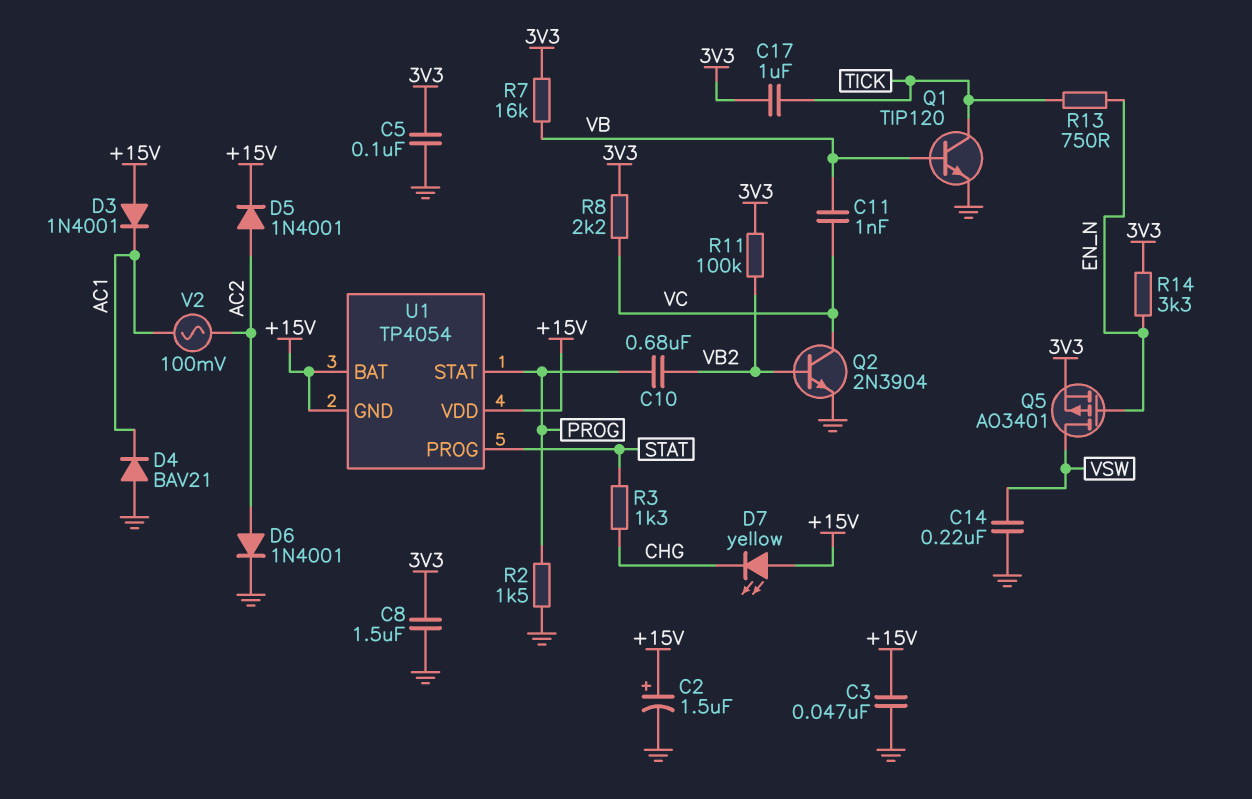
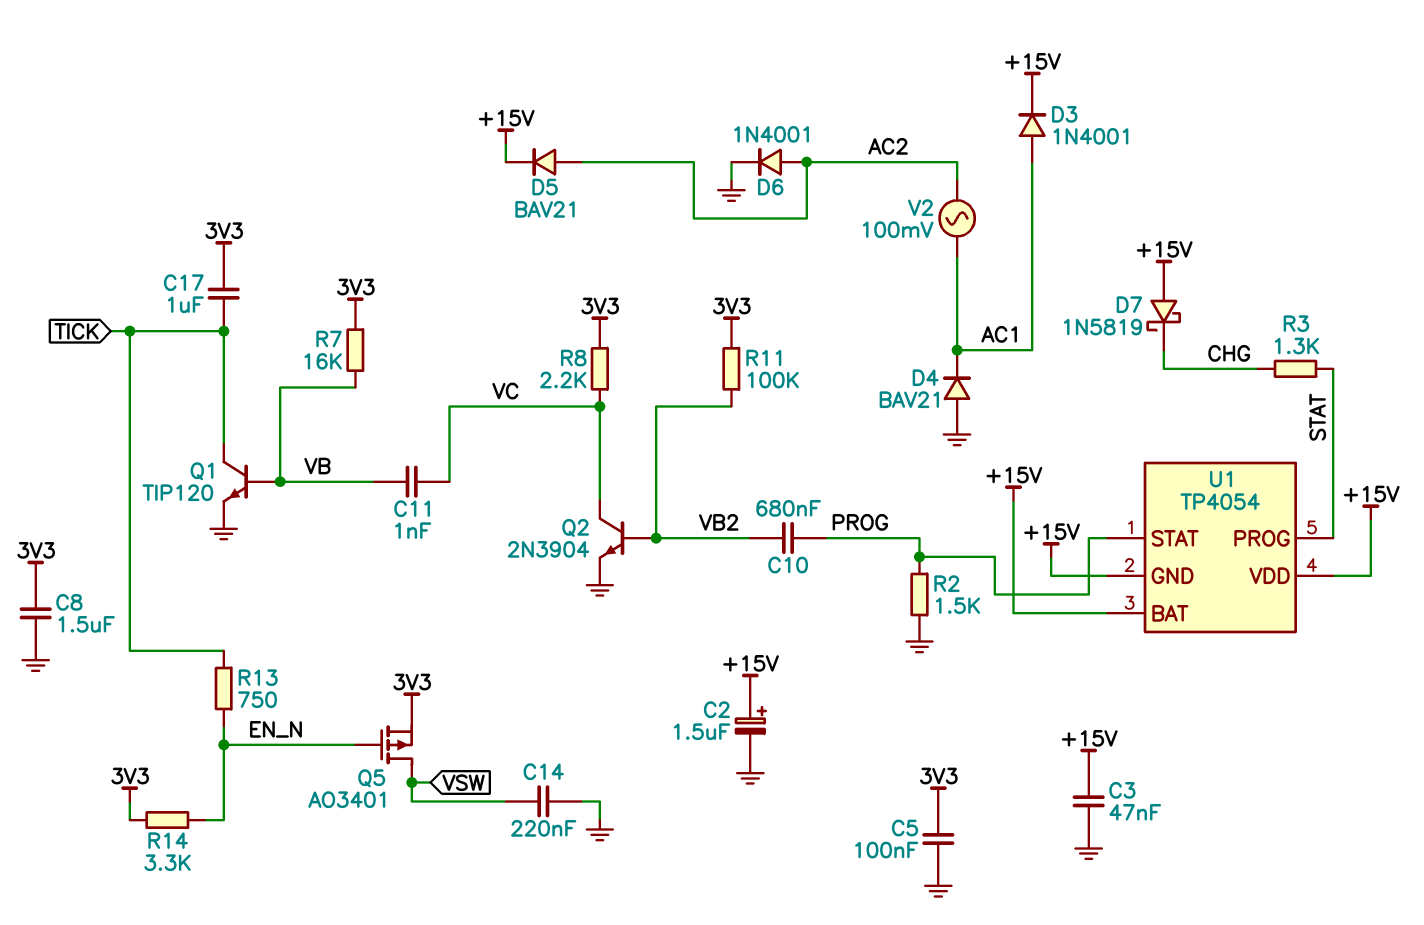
D3: diode 1N4001 (A +15V, K AC1) -> diode 1N4001 (A AC1, K +15V)
D5: diode 1N4001 (A AC2, K +15V) -> diode BAV21 (A AC2, K +15V)
D7: LED yellow (A +15V, K CHG) -> schottky 1N5819 (A +15V, K CHG)

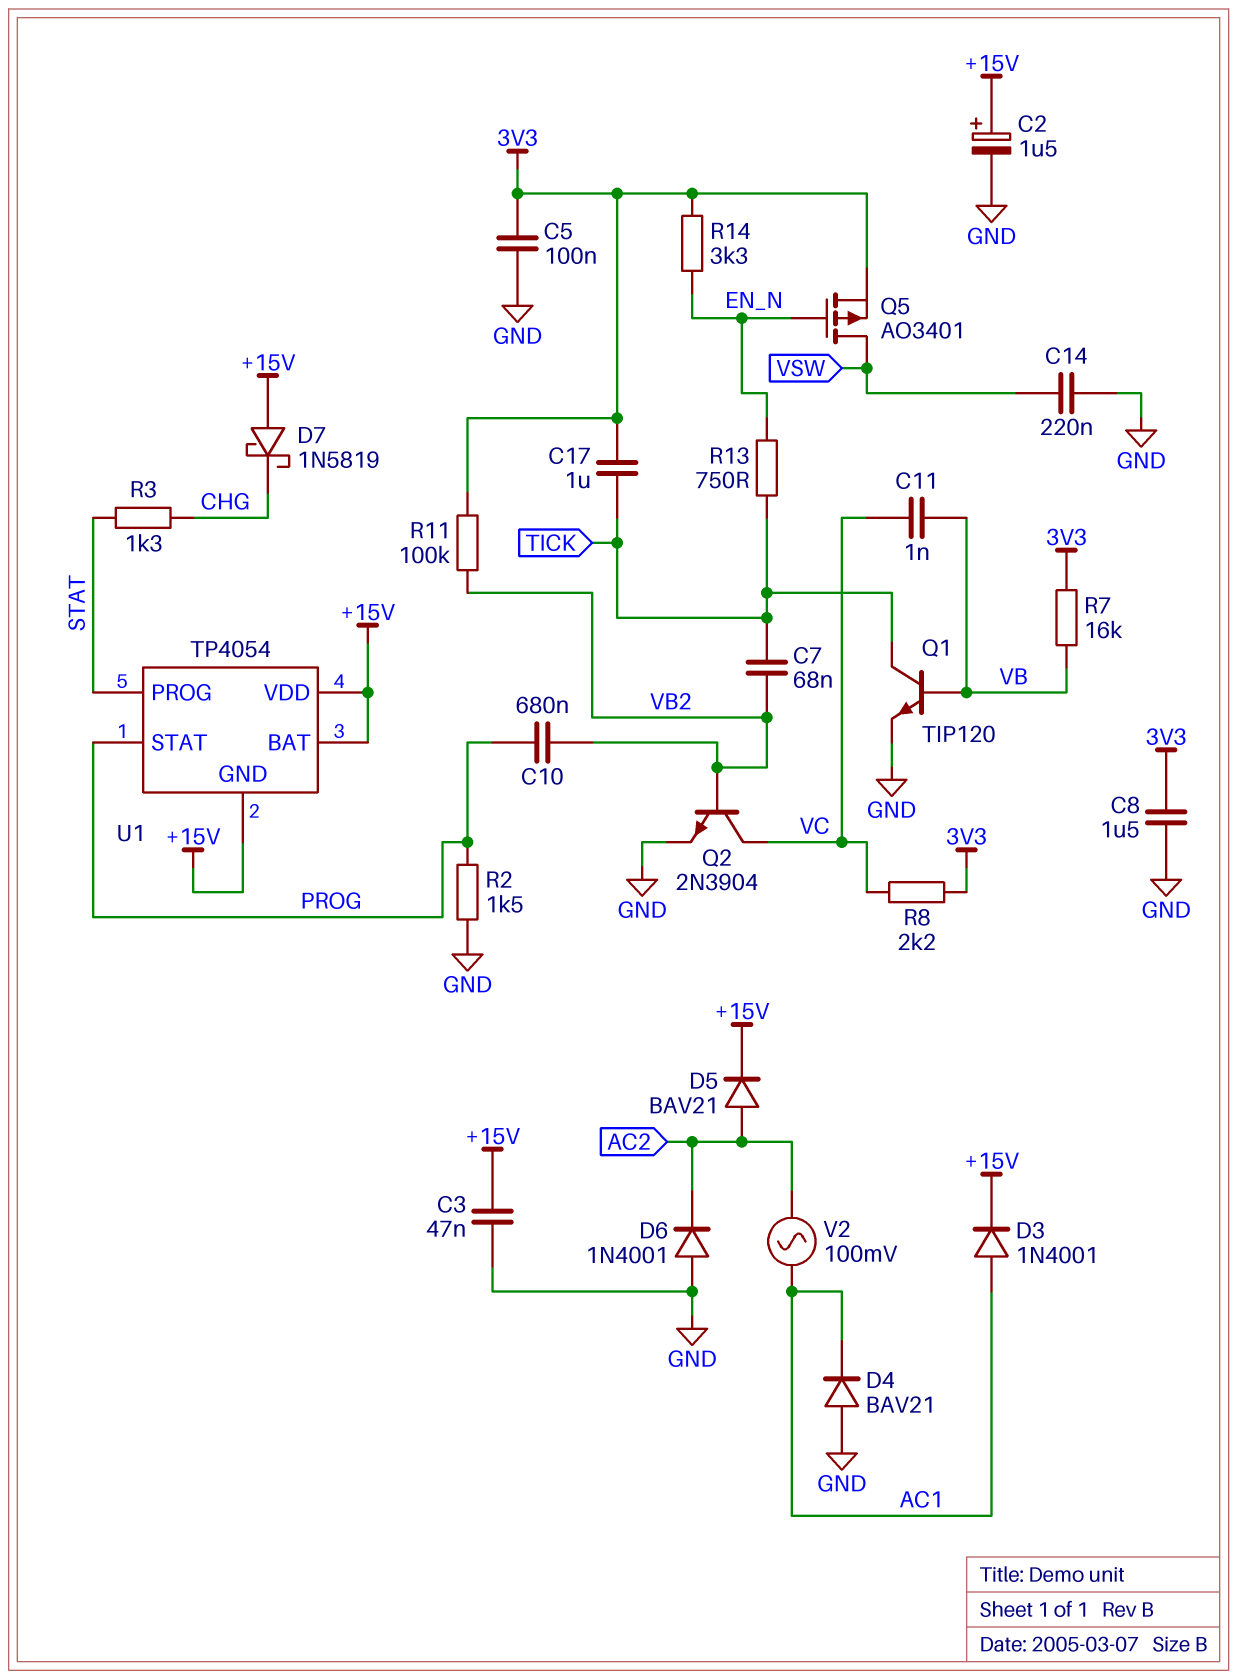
C7: none -> 68nF (TICK, VB2)
D6: diode 1N4001 (A AC2, K GND) -> diode 1N4001 (A GND, K AC2)

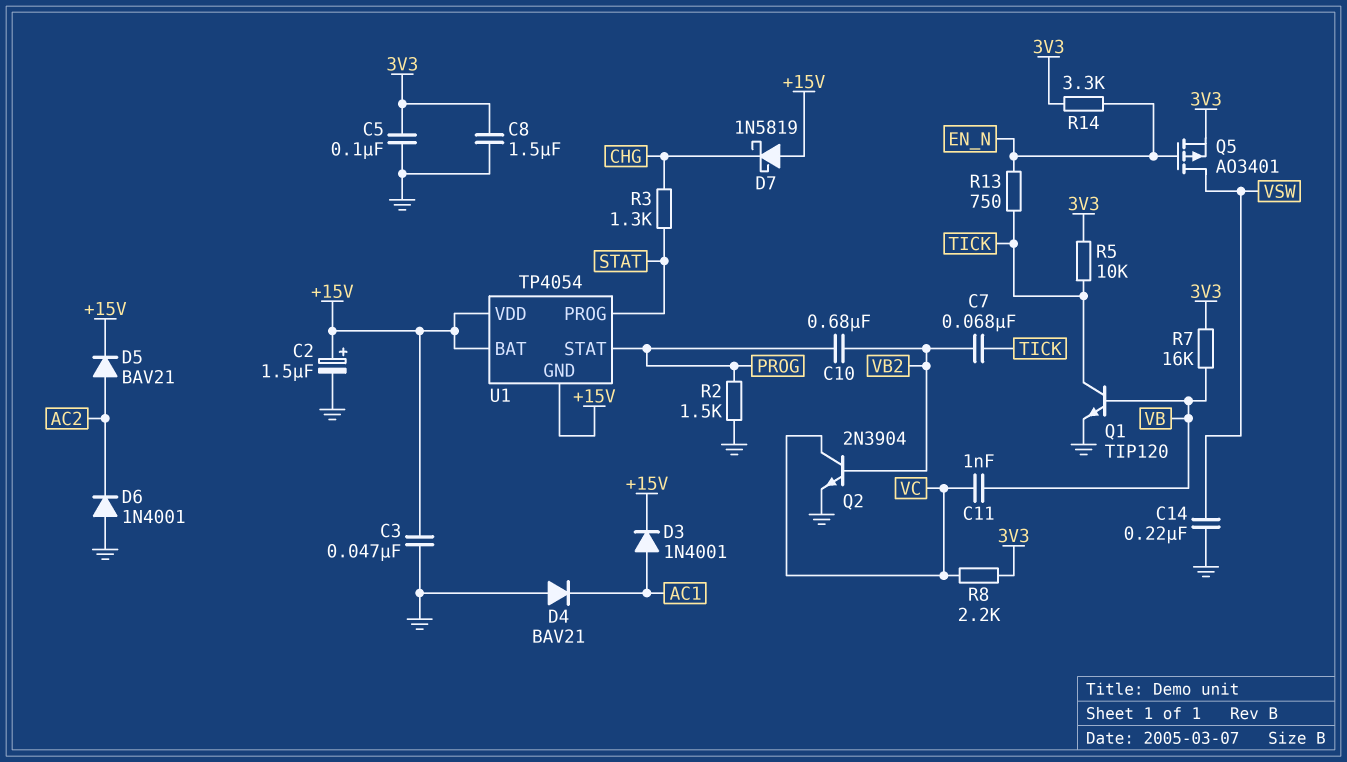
C17: 1uF (3V3, TICK) -> none
R5: none -> 10k (3V3, TICK)
R11: 100k (3V3, VB2) -> none
V2: AC 100mV (AC1, AC2) -> none

